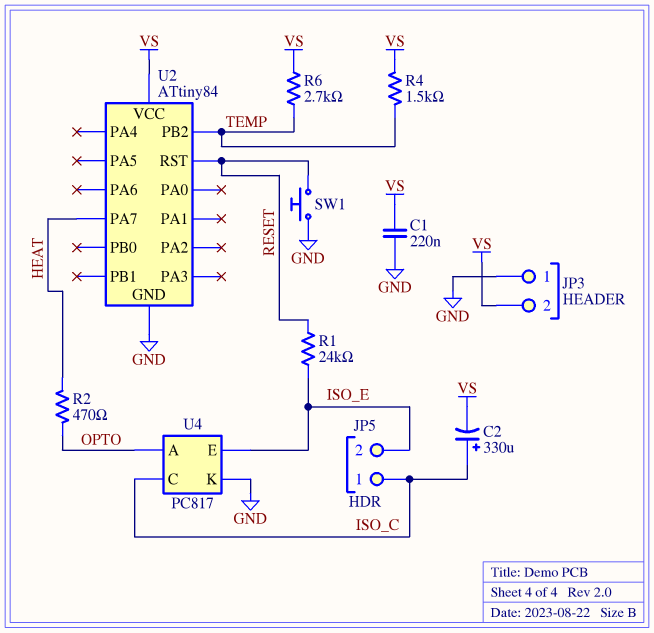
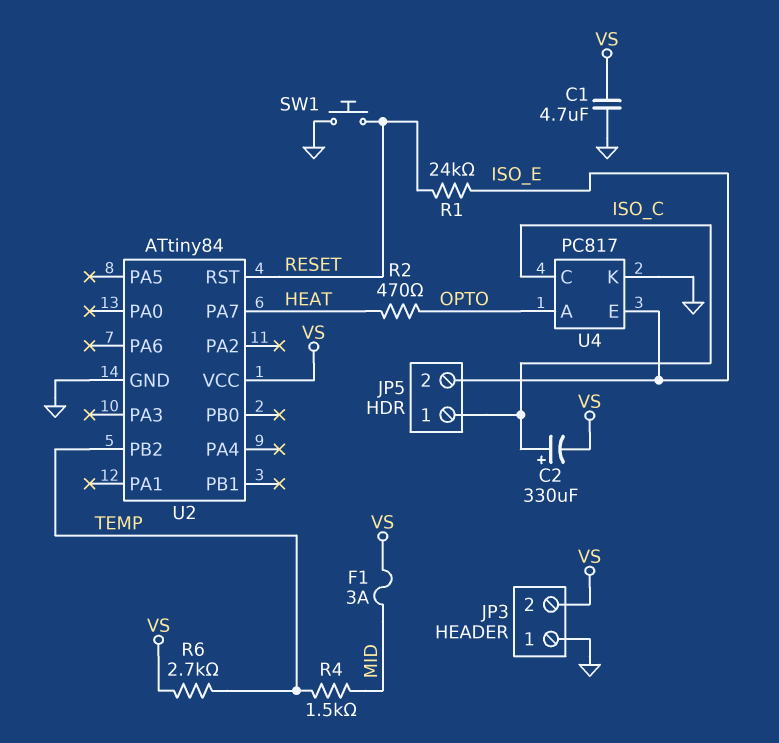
C1: 220nF (GND, VS) -> 4.7uF (GND, VS)
F1: none -> 3A (MID, VS)
R4: 1.5k (TEMP, VS) -> 1.5k (MID, TEMP)

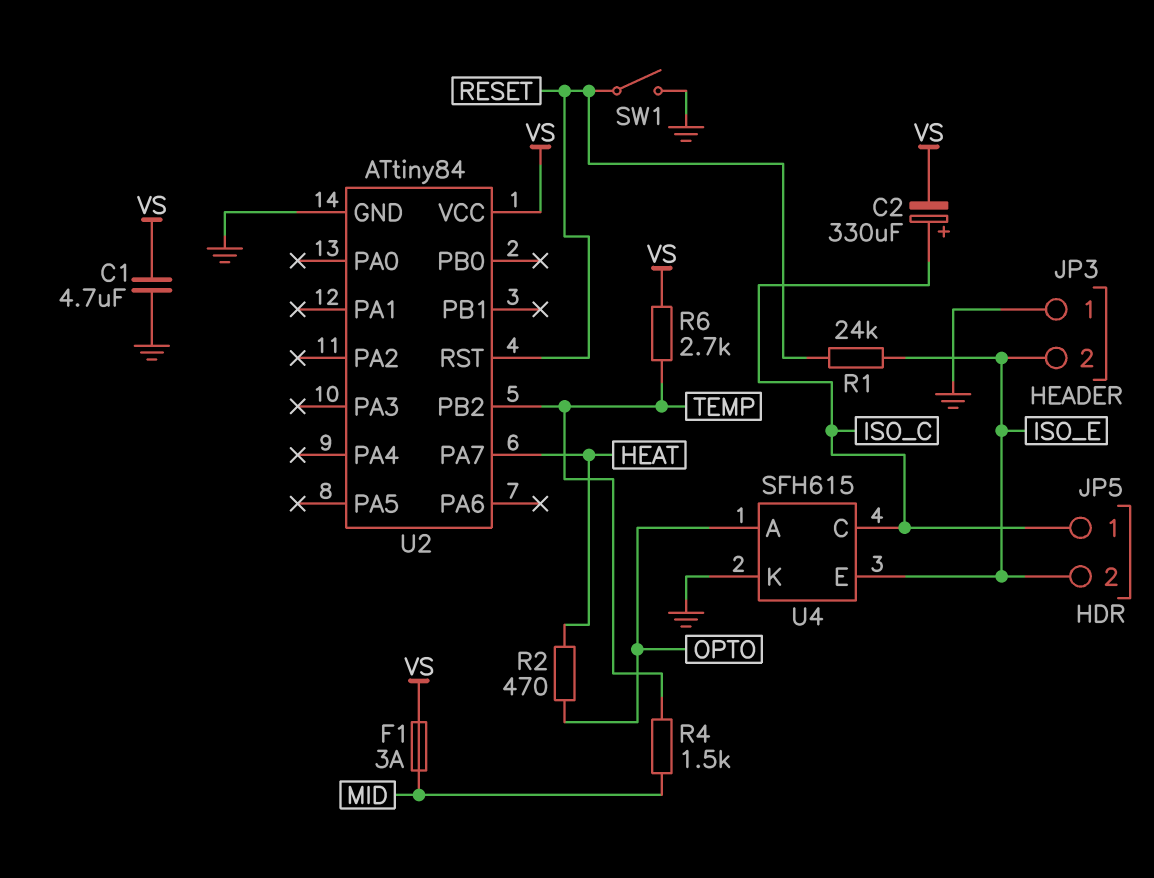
JP3 pin 2: VS -> ISO_E
SW1: button (GND, RESET) -> switch (GND, RESET)
U4: PC817 -> SFH615

